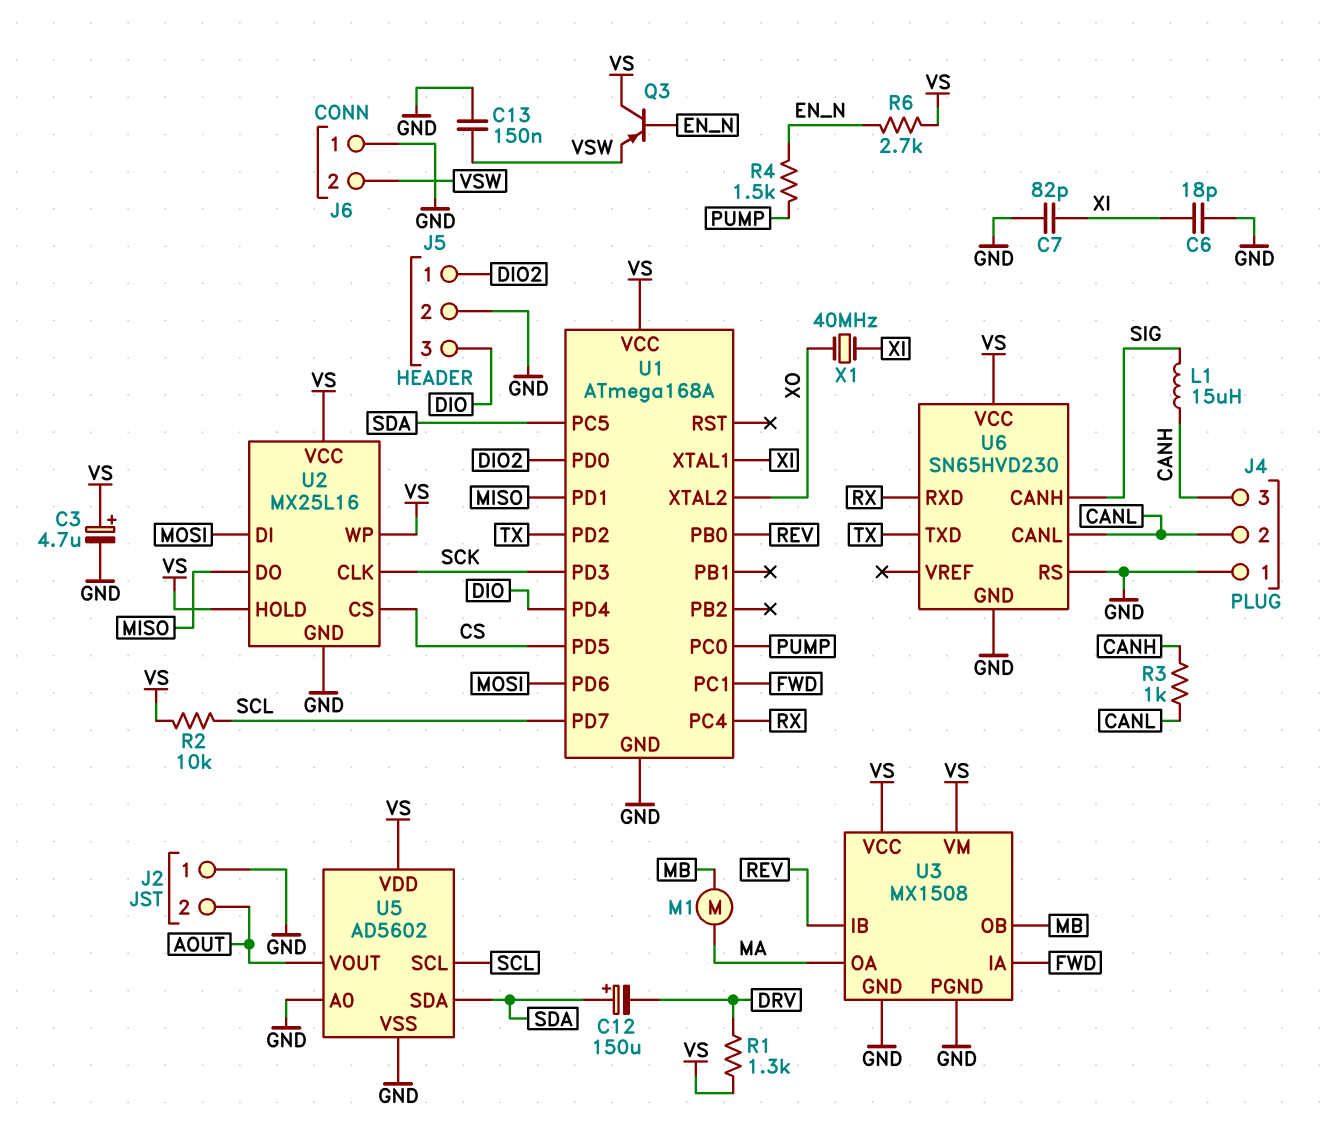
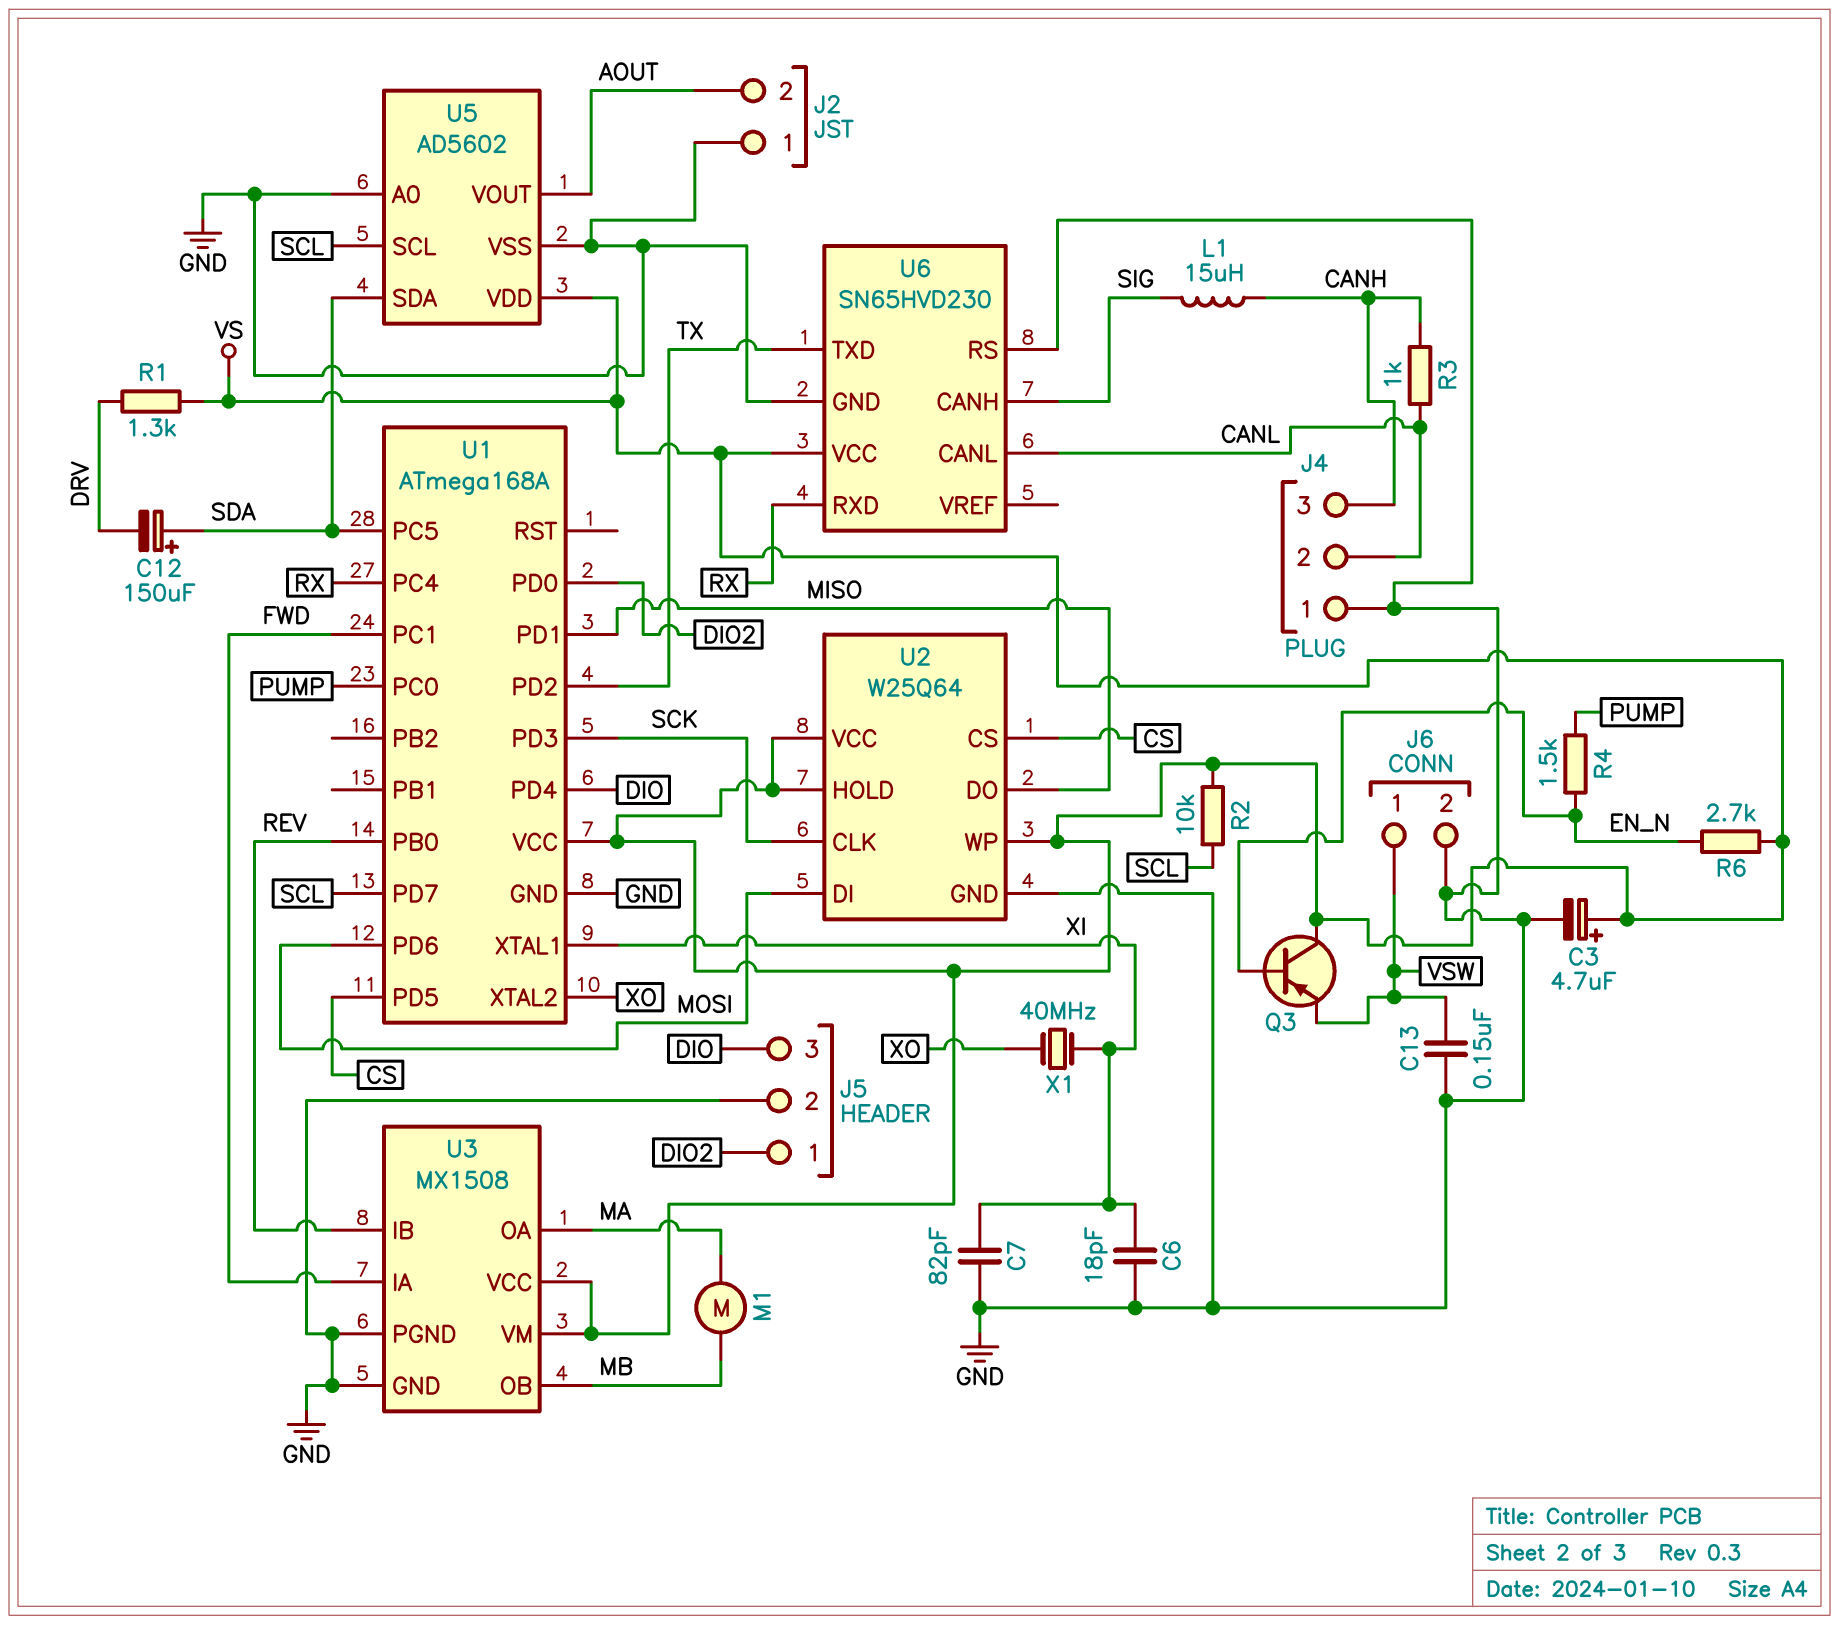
J6 pin 1: GND -> VSW
J6 pin 2: VSW -> GND
U2: MX25L16 -> W25Q64

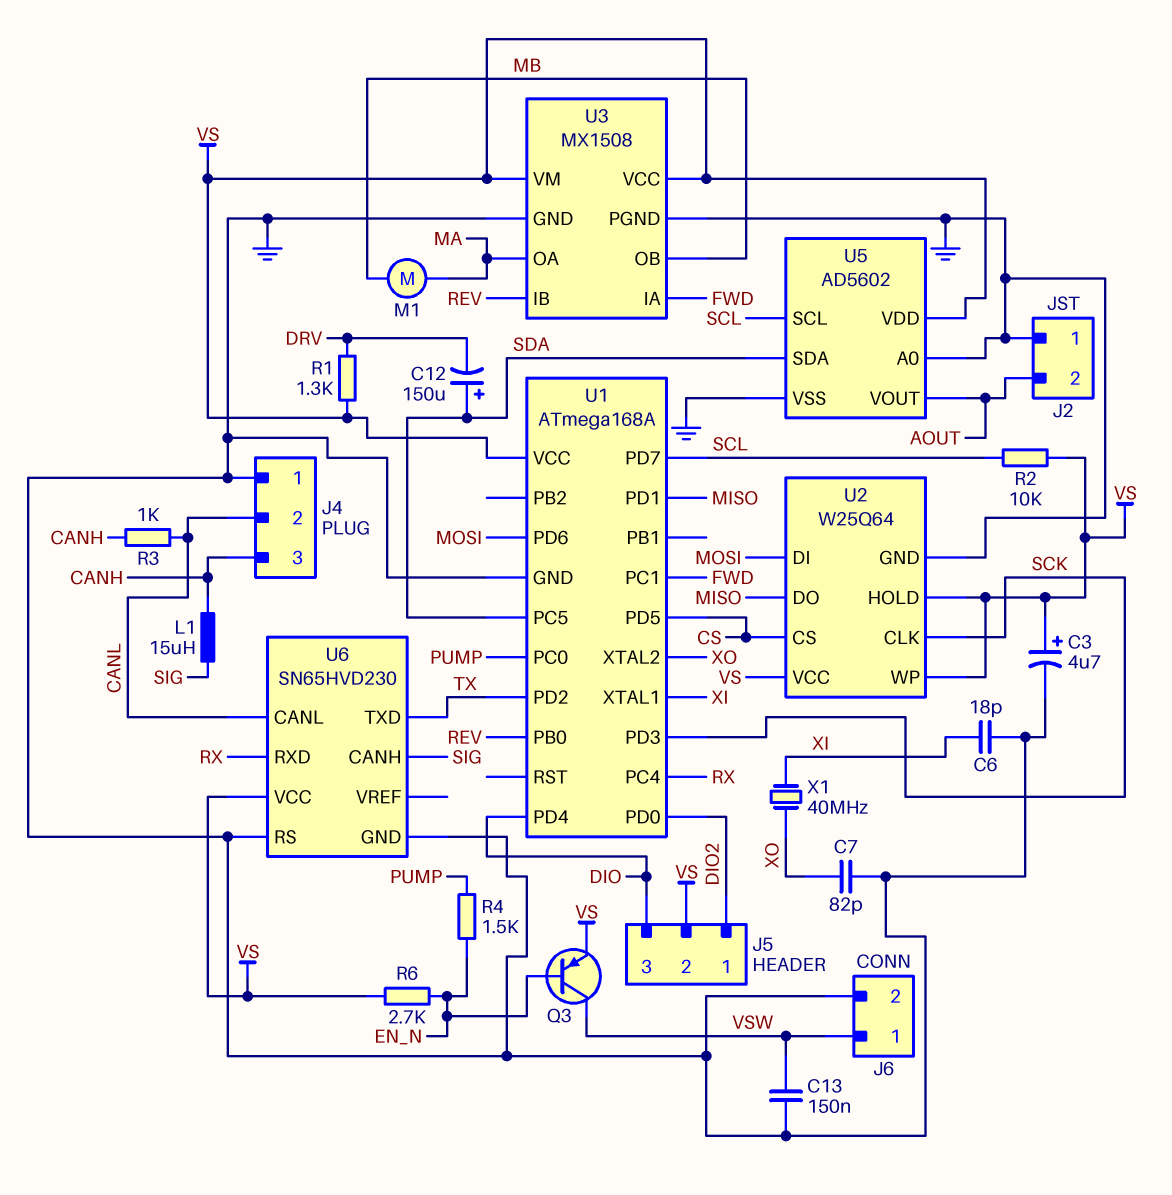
C7: 82pF (GND, XI) -> 82pF (GND, XO)
J5 pin 2: GND -> VS
Q3: PNP (B EN_N, C VS, E VSW) -> PNP (B EN_N, C VSW, E VS)

